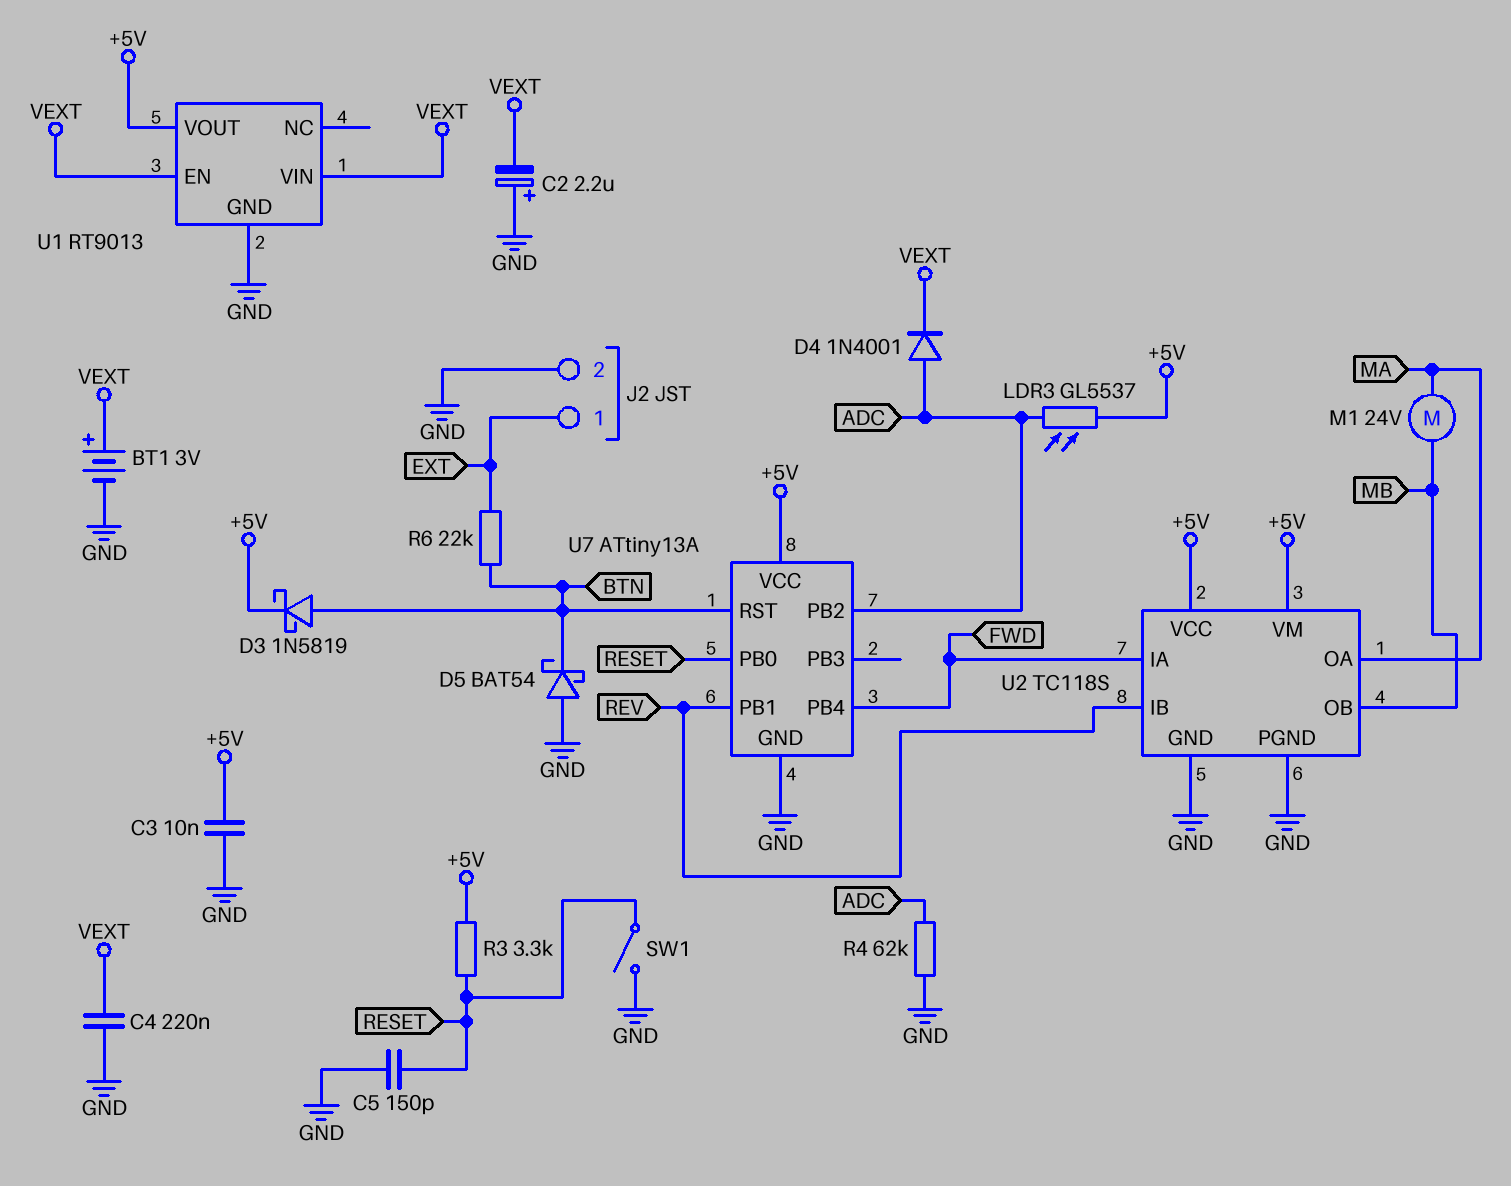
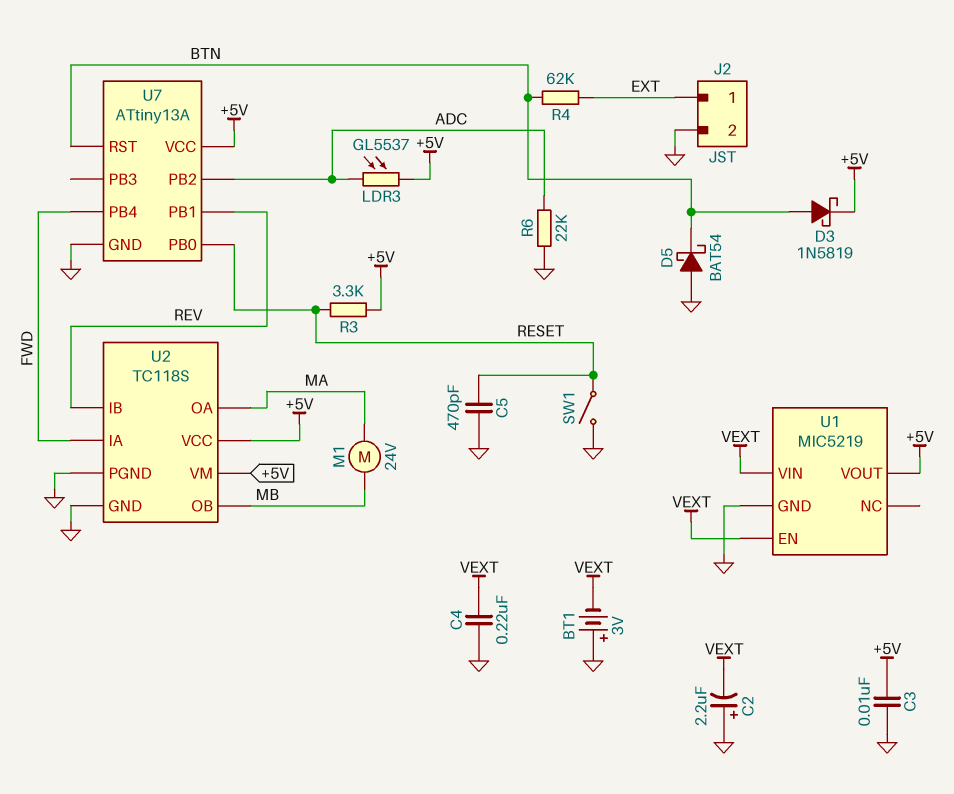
BT1: 3V (plus VEXT, minus GND) -> 3V (plus GND, minus VEXT)
C5: 150pF (GND, RESET) -> 470pF (GND, RESET)
D4: diode 1N4001 (A ADC, K VEXT) -> none
R4: 62k (ADC, GND) -> 62k (BTN, EXT)
R6: 22k (BTN, EXT) -> 22k (ADC, GND)
U1: RT9013 -> MIC5219

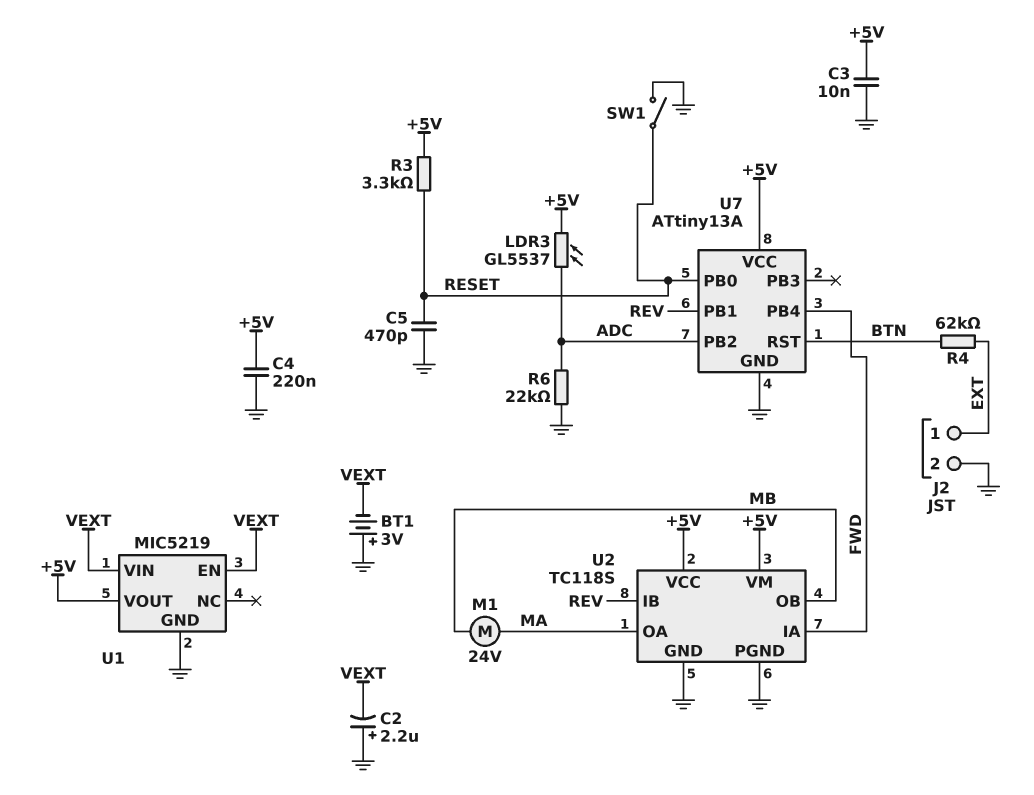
C4: 220nF (GND, VEXT) -> 220nF (+5V, GND)
D3: schottky 1N5819 (A BTN, K +5V) -> none
D5: schottky BAT54 (A GND, K BTN) -> none

